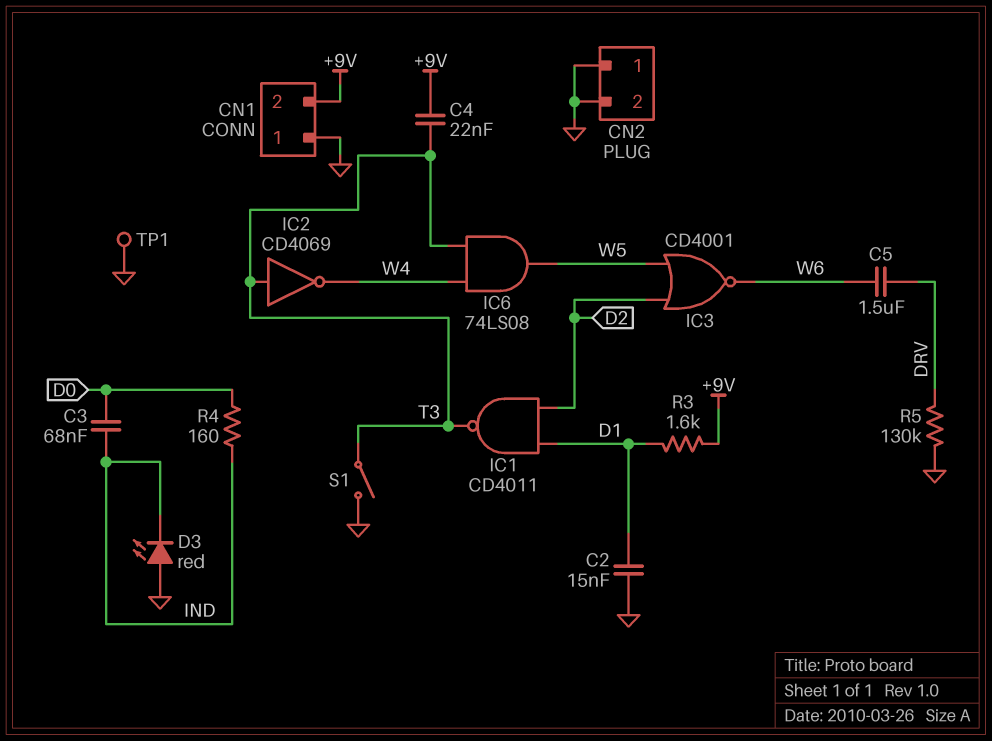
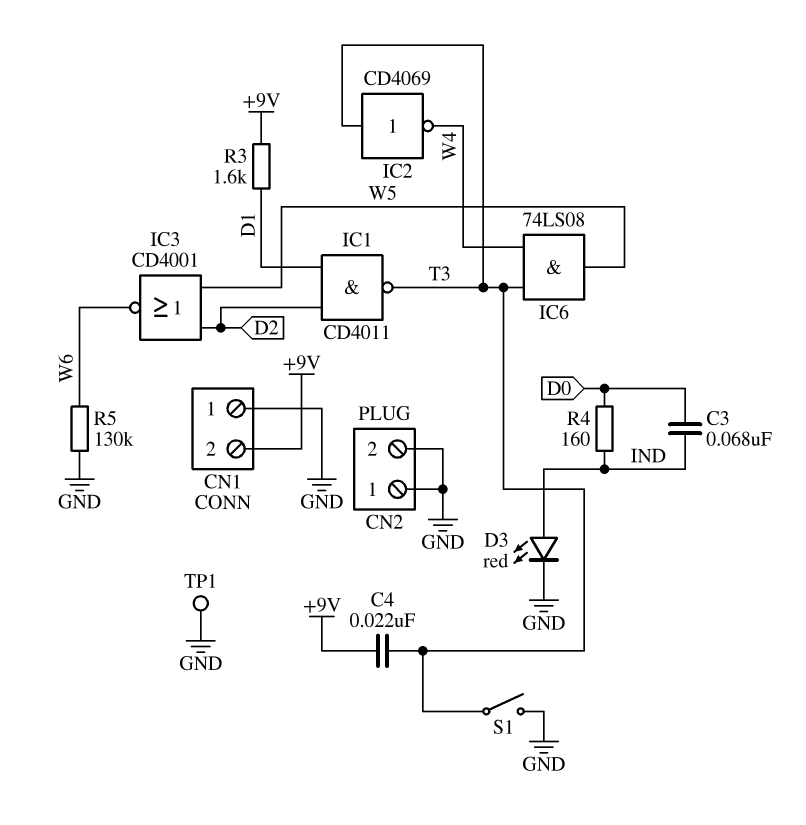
C2: 15nF (D1, GND) -> none
C5: 1.5uF (DRV, W6) -> none
D3: LED red (A GND, K IND) -> LED red (A IND, K GND)
R5: 130k (DRV, GND) -> 130k (GND, W6)

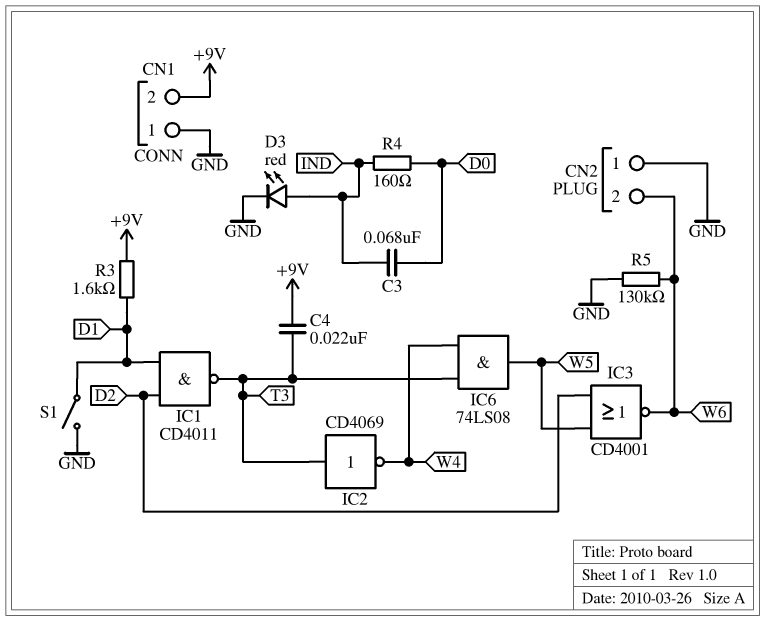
CN2 pin 2: GND -> W6
S1: switch (GND, T3) -> switch (D1, GND)
TP1: test point (GND) -> none

